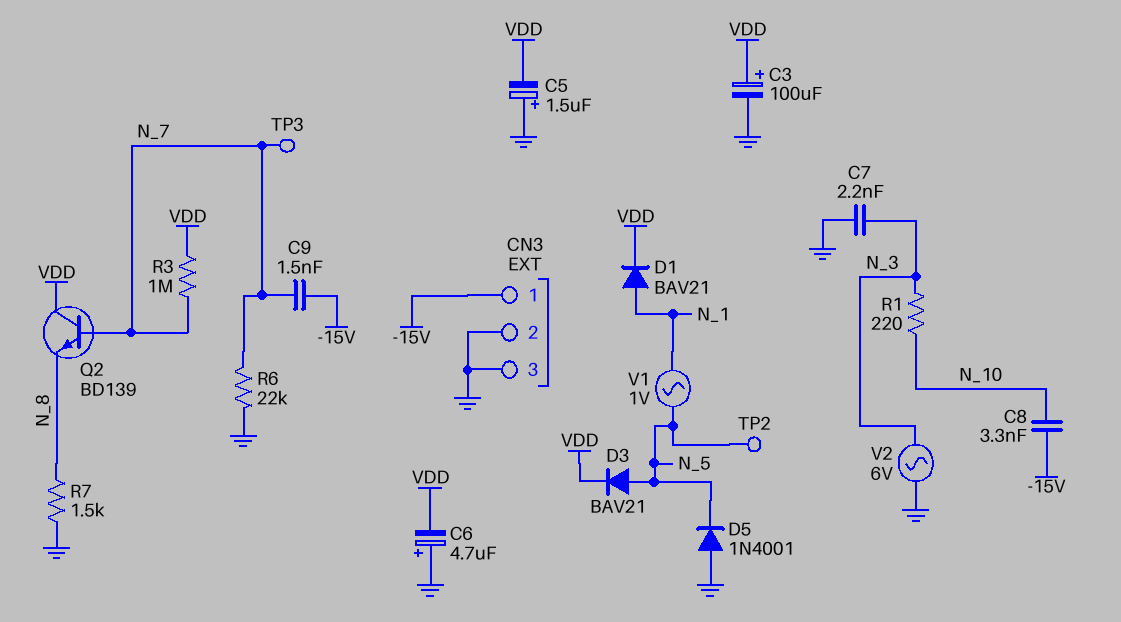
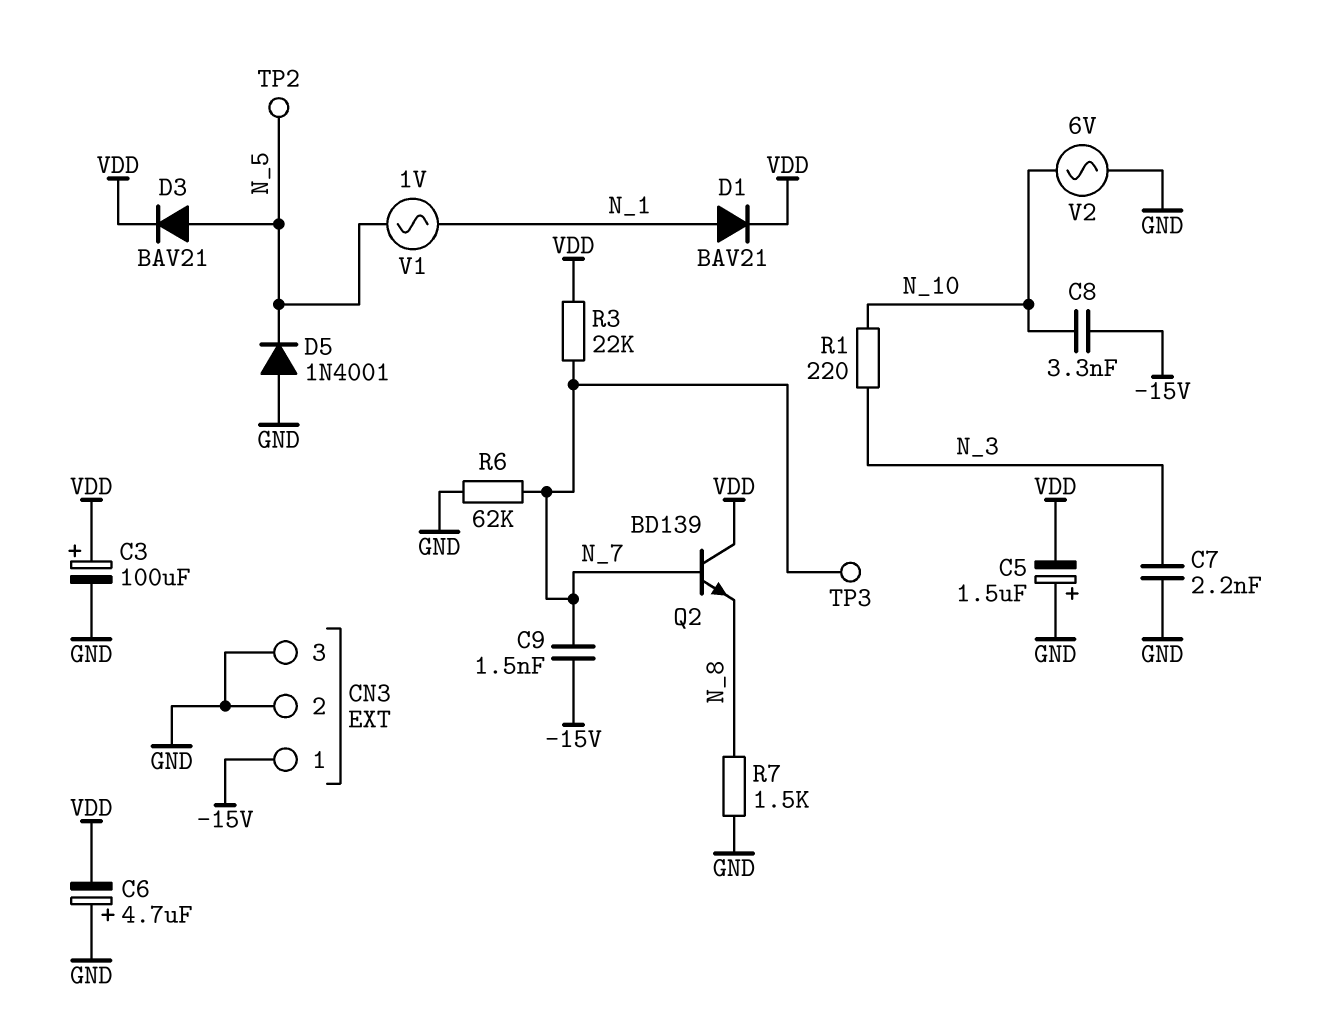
R3: 1M (N_7, VDD) -> 22k (N_7, VDD)
R6: 22k (GND, N_7) -> 62k (GND, N_7)
V2: AC 6V (GND, N_3) -> AC 6V (GND, N_10)

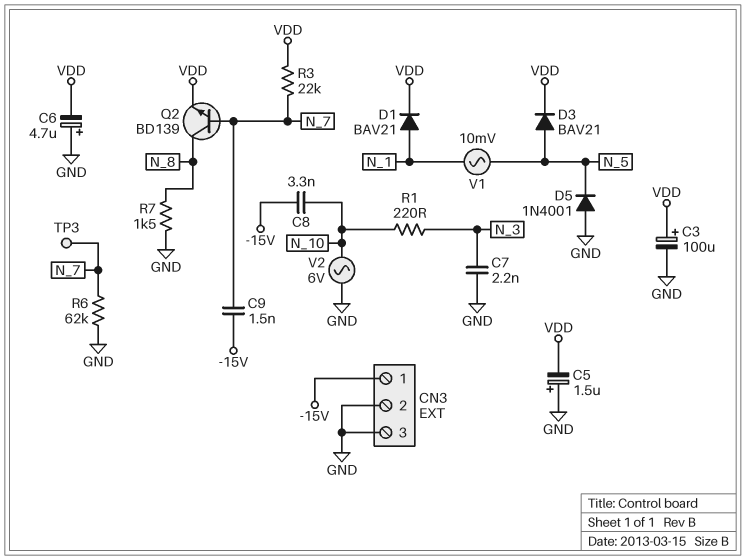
Q2: NPN BD139 (B N_7, C VDD, E N_8) -> NPN BD139 (B N_7, C N_8, E VDD)
TP2: test point (N_5) -> none
V1: AC 1V (N_1, N_5) -> AC 10mV (N_1, N_5)

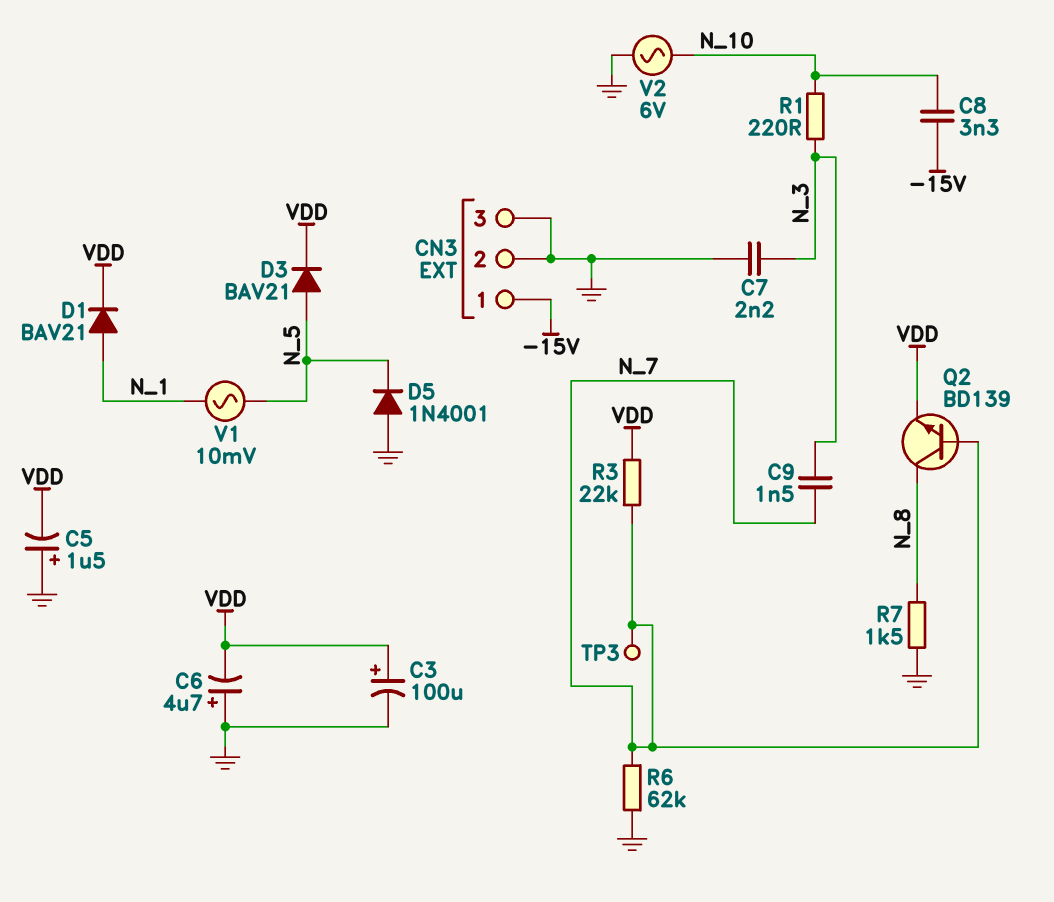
C9: 1.5nF (-15V, N_7) -> 1.5nF (N_3, N_7)

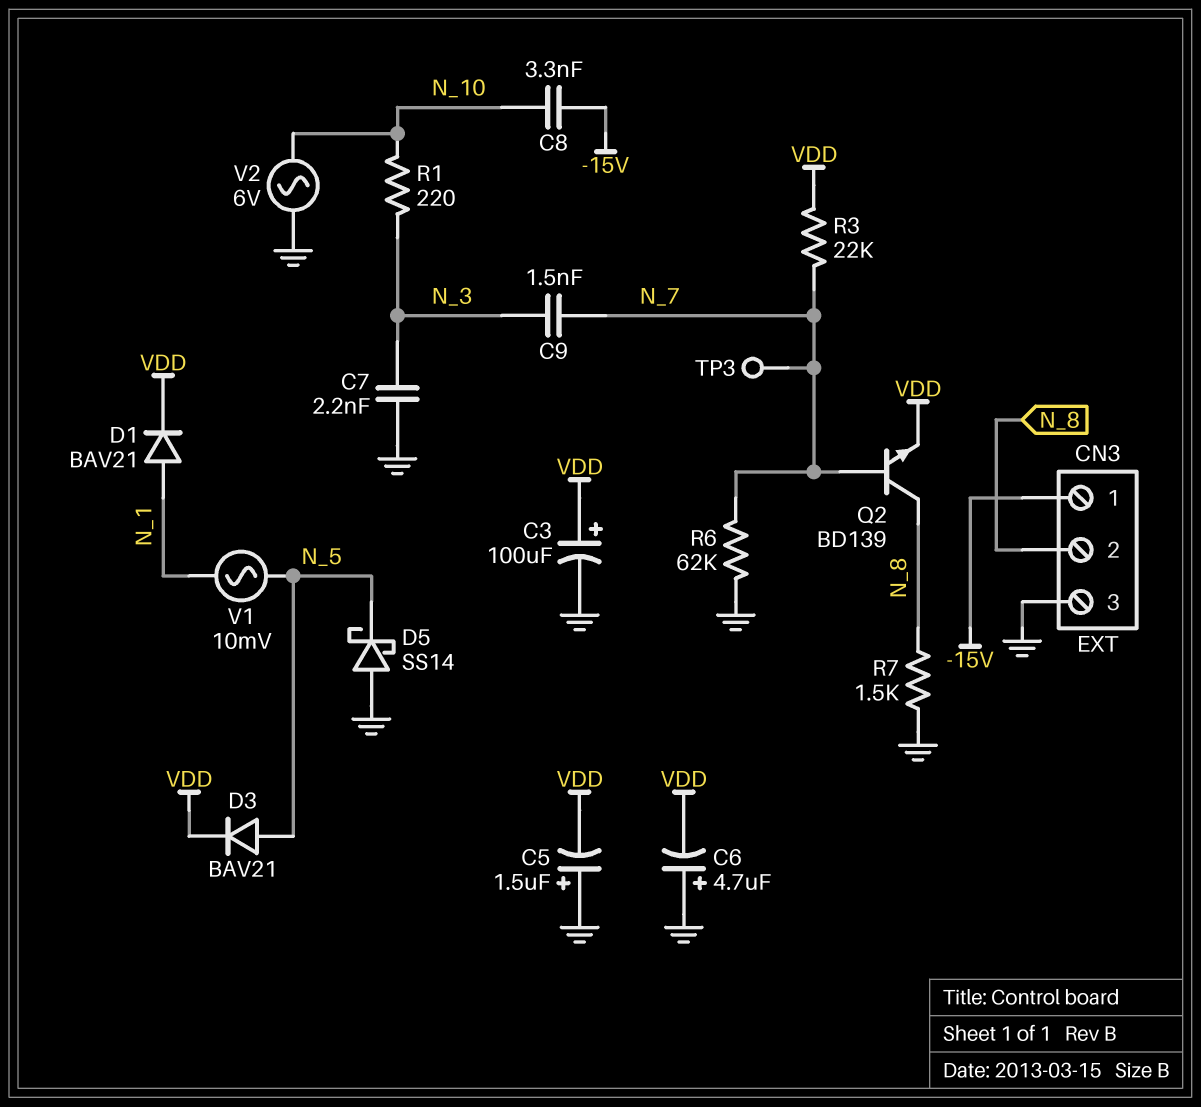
CN3 pin 2: GND -> N_8
D5: diode 1N4001 (A GND, K N_5) -> schottky SS14 (A GND, K N_5)

